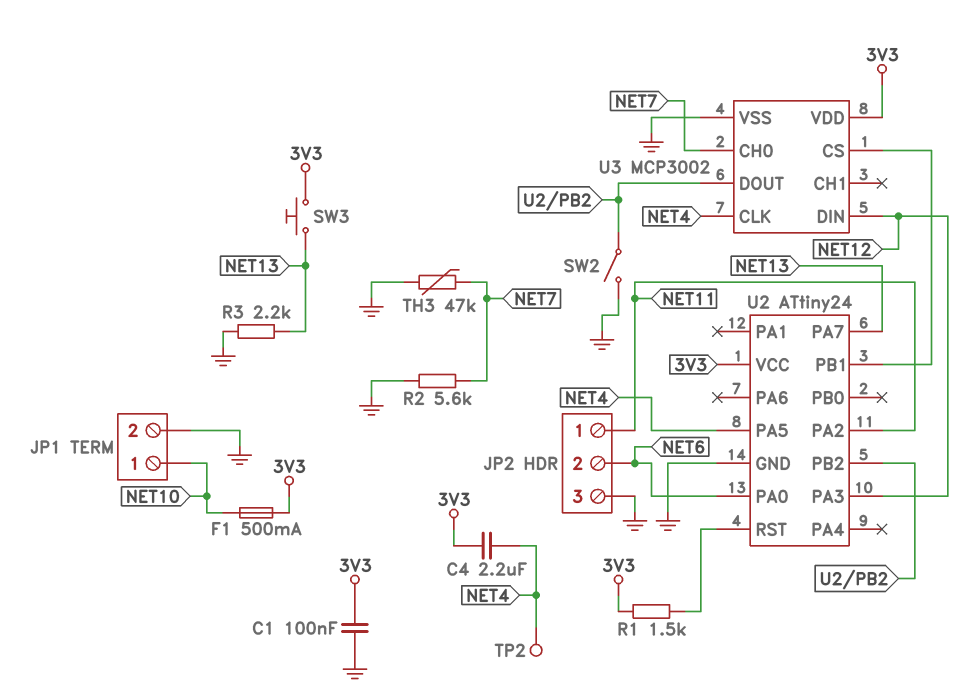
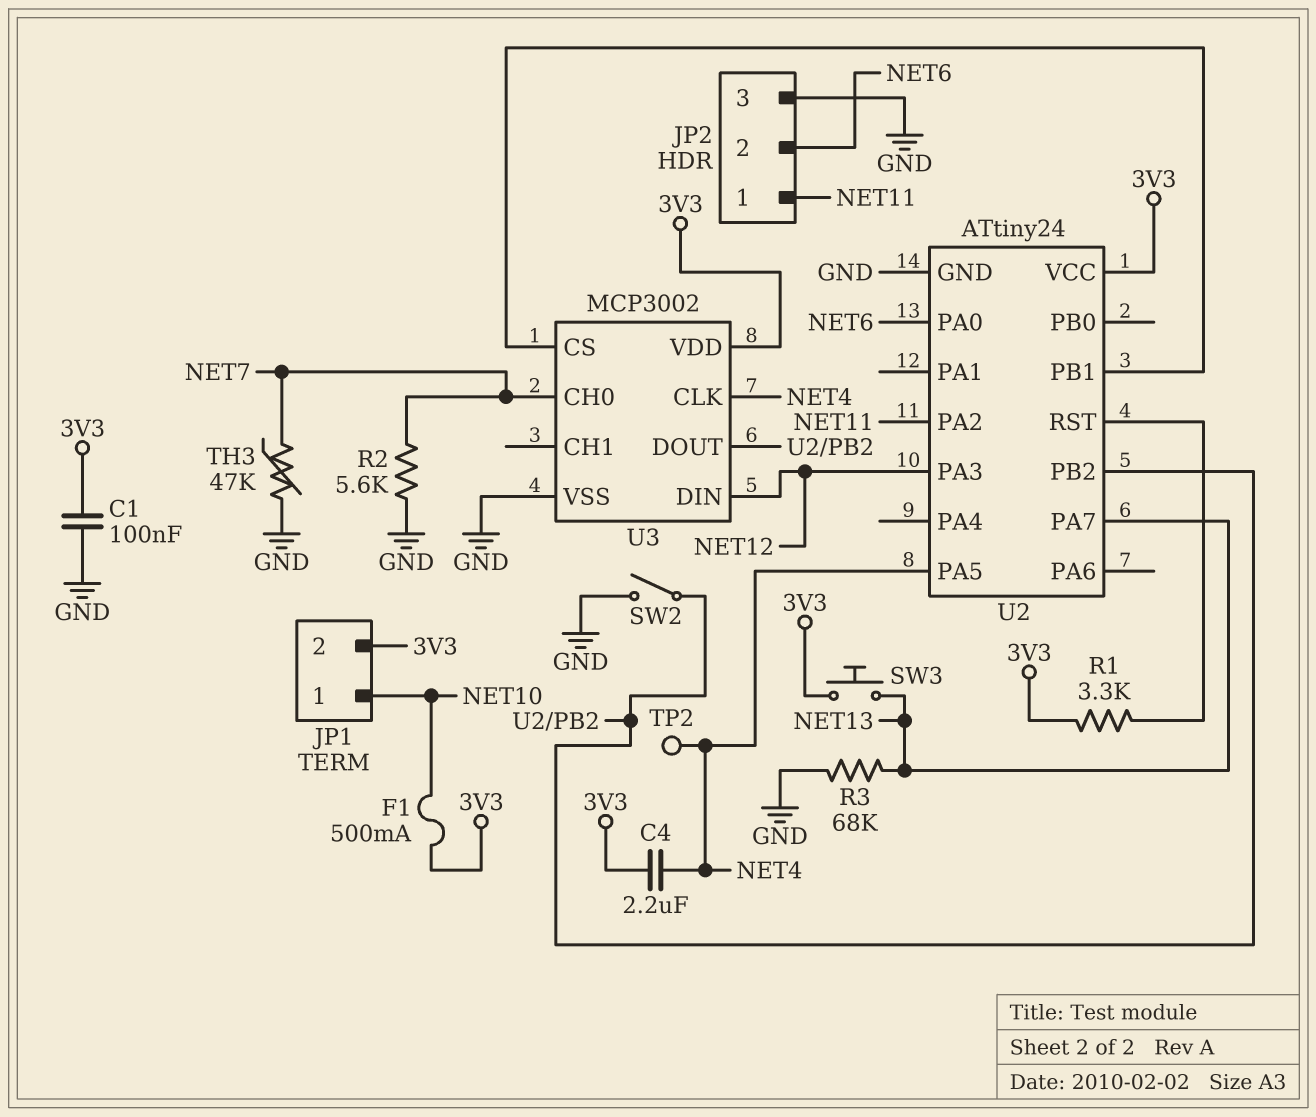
JP1 pin 2: GND -> 3V3
R1: 1.5k (3V3, U2/RST) -> 3.3k (3V3, U2/RST)
R3: 2.2k (GND, NET13) -> 68k (GND, NET13)

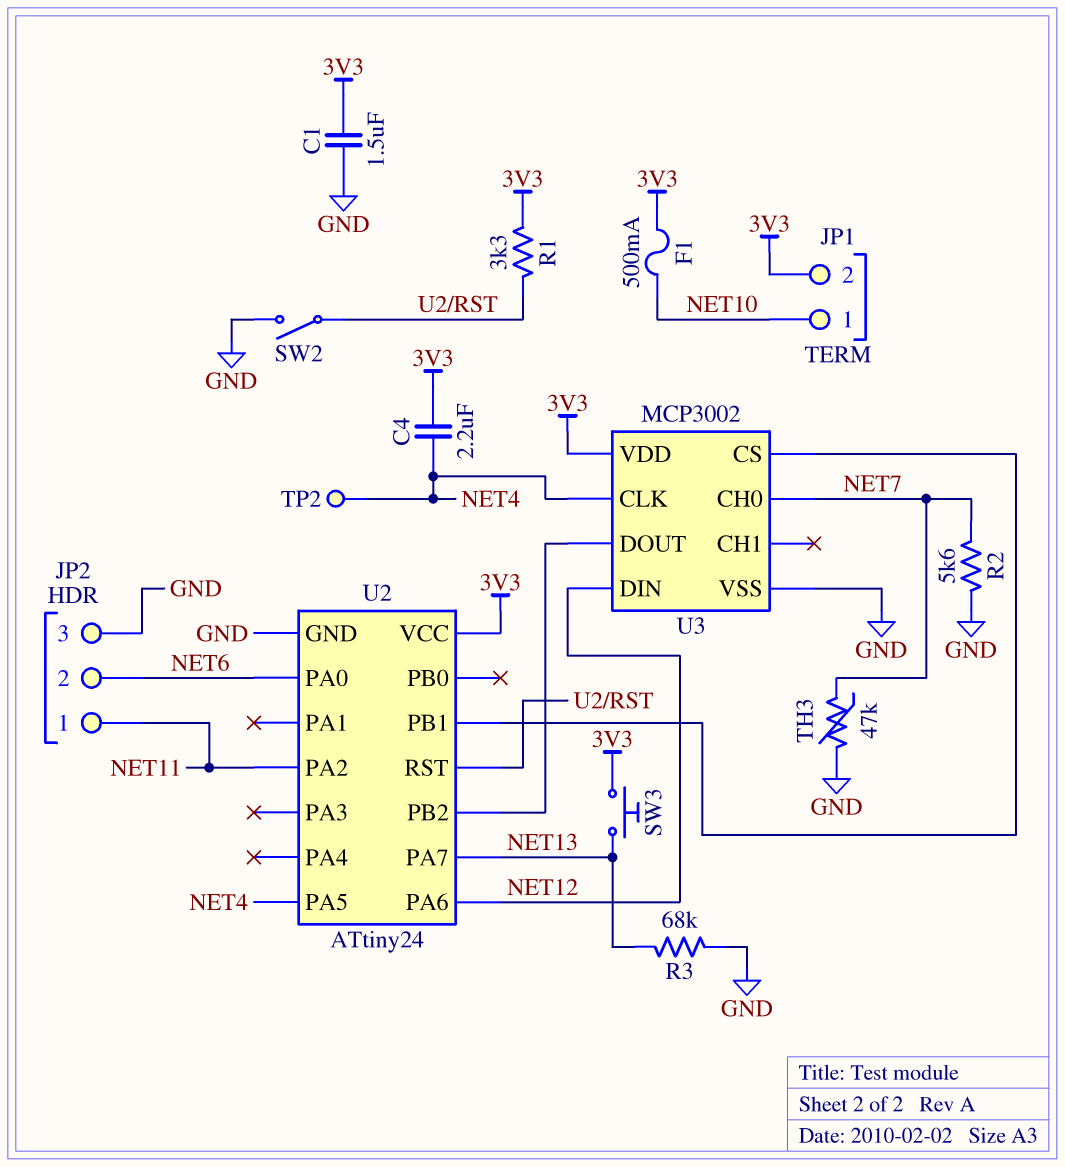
C1: 100nF (3V3, GND) -> 1.5uF (3V3, GND)
SW2: switch (GND, U2/PB2) -> switch (GND, U2/RST)
U2 pin PA3: NET12 -> none
U2 pin PA6: none -> NET12

